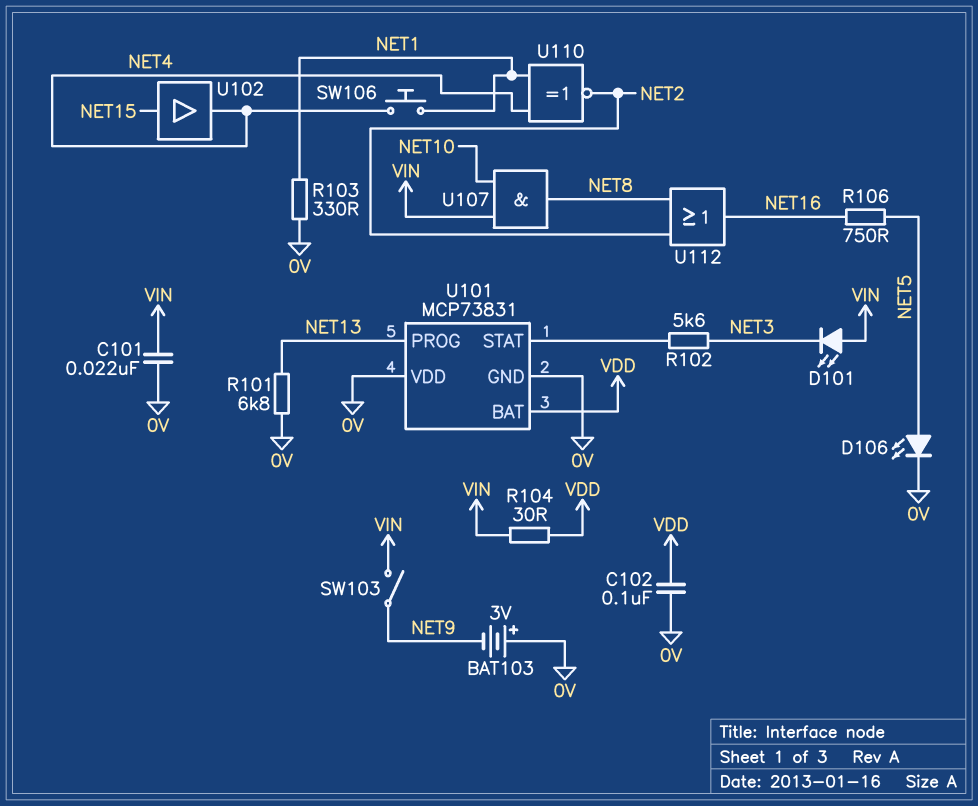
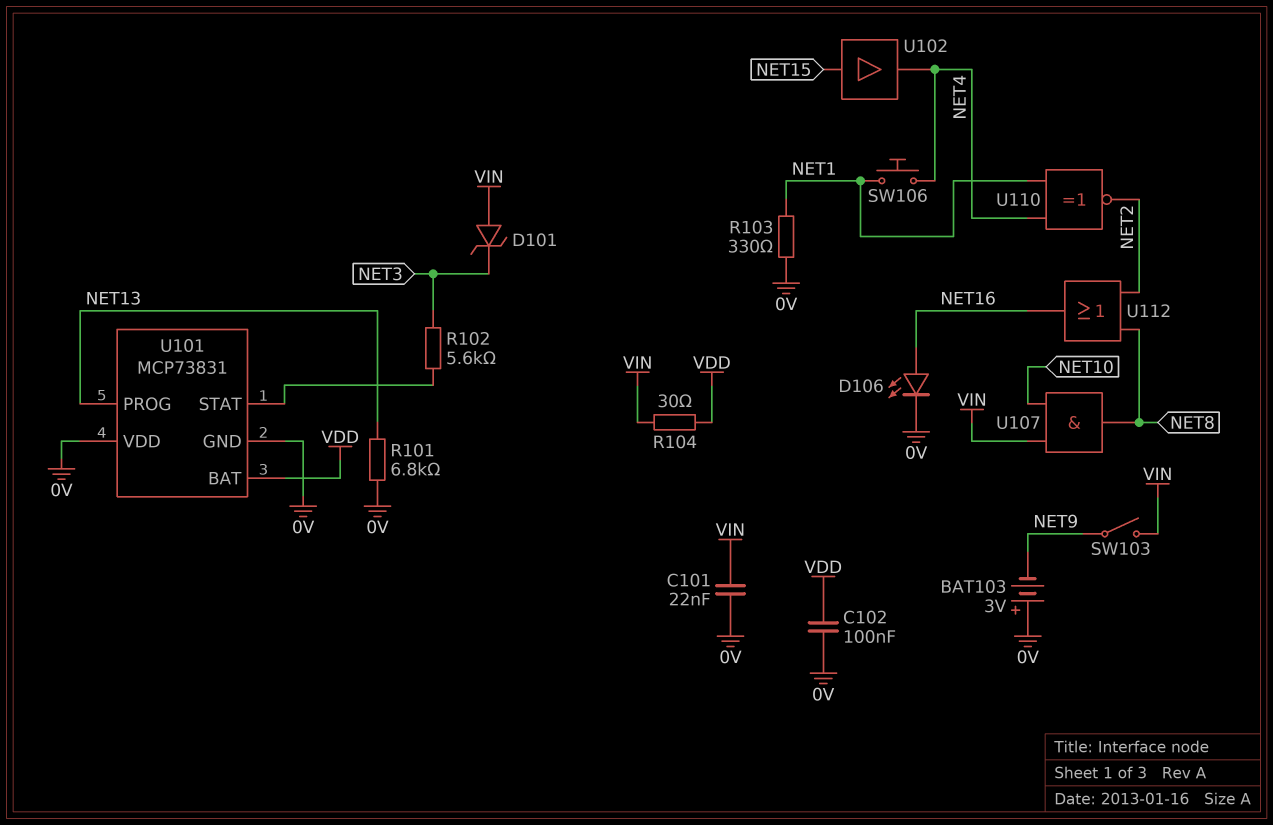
D101: LED (A VIN, K NET3) -> zener (A VIN, K NET3)
D106: LED (A NET5, K 0V) -> LED (A NET16, K 0V)
R106: 750 (NET5, NET16) -> none

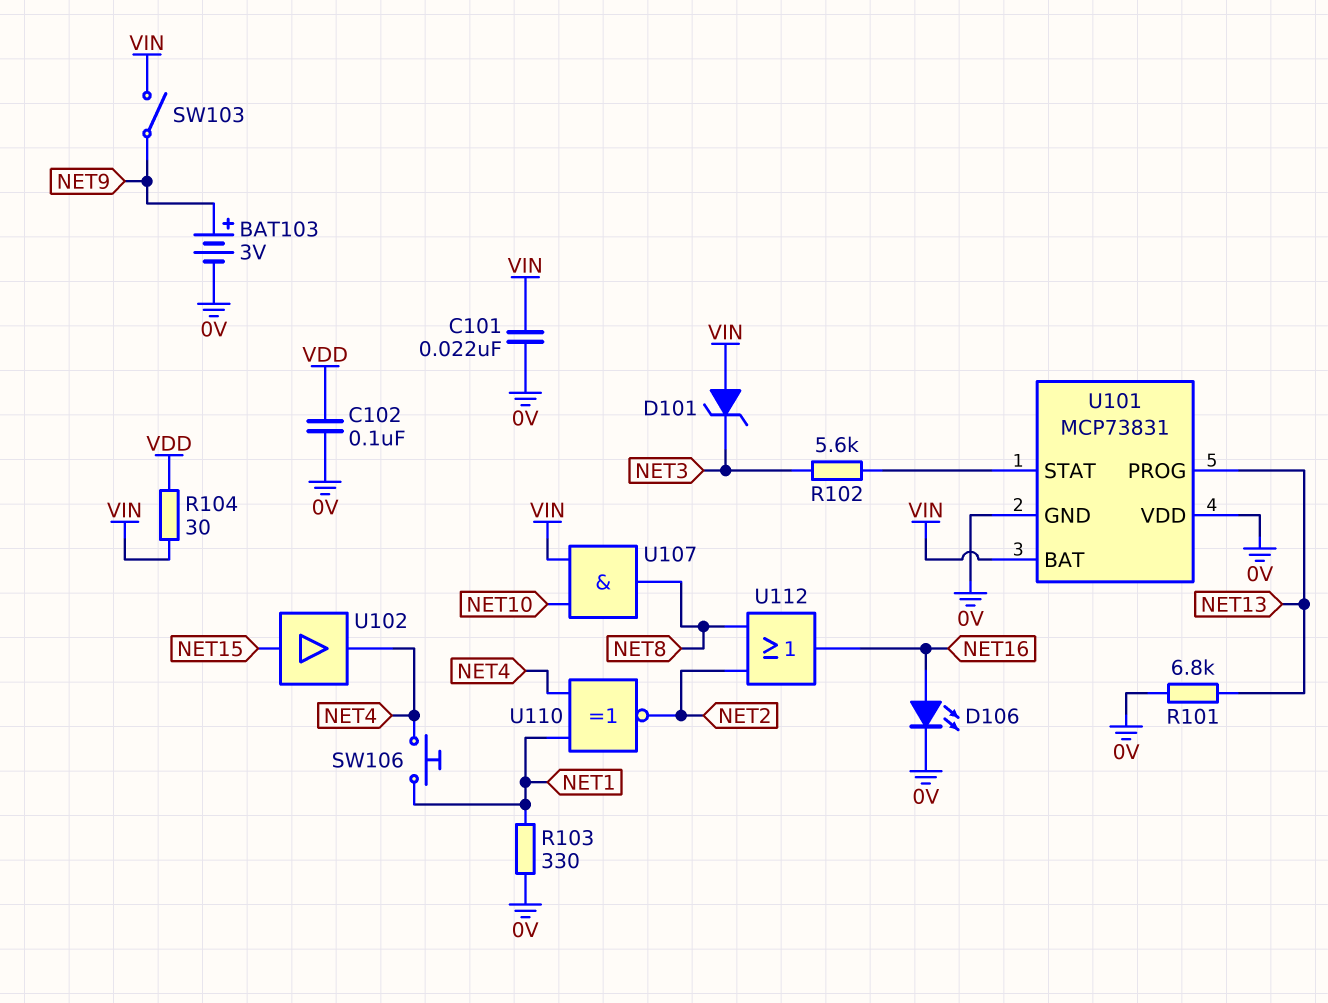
BAT103: 3V (plus 0V, minus NET9) -> 3V (plus NET9, minus 0V)
U101 pin BAT: VDD -> VIN

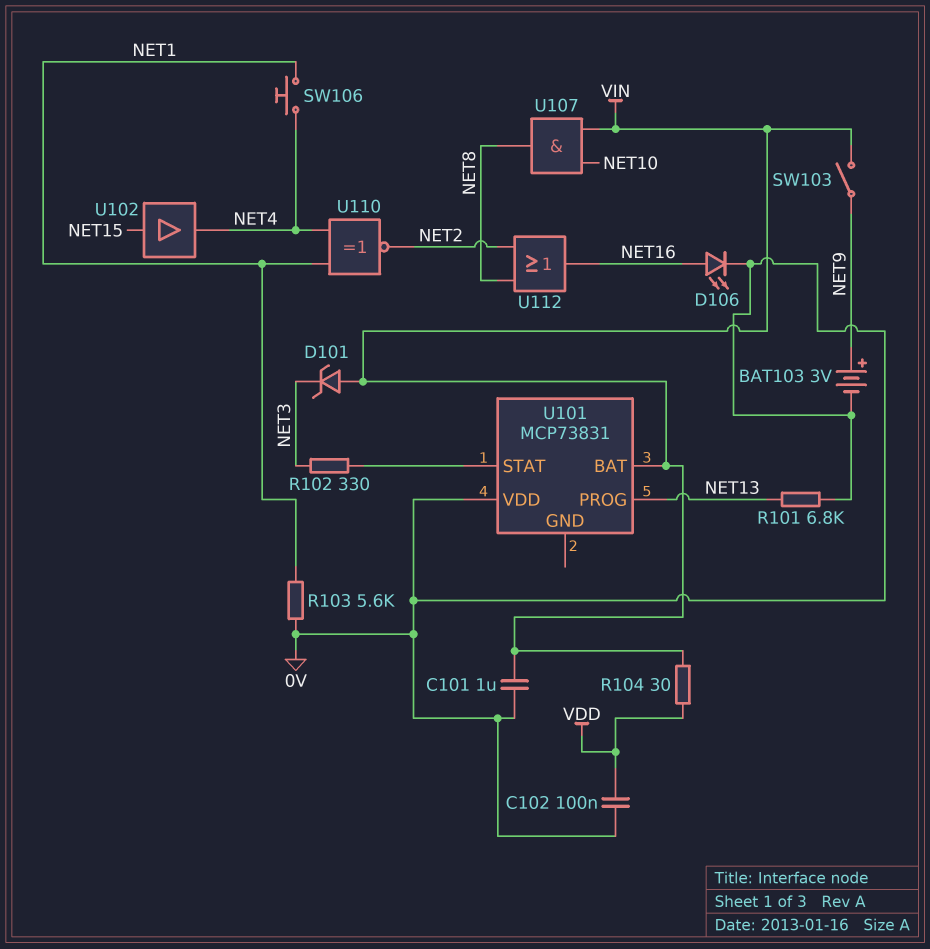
C101: 22nF (0V, VIN) -> 1uF (0V, VIN)
R102: 5.6k (NET3, U101/STAT) -> 330 (NET3, U101/STAT)
R103: 330 (0V, NET1) -> 5.6k (0V, NET1)
U101 pin GND: 0V -> none

